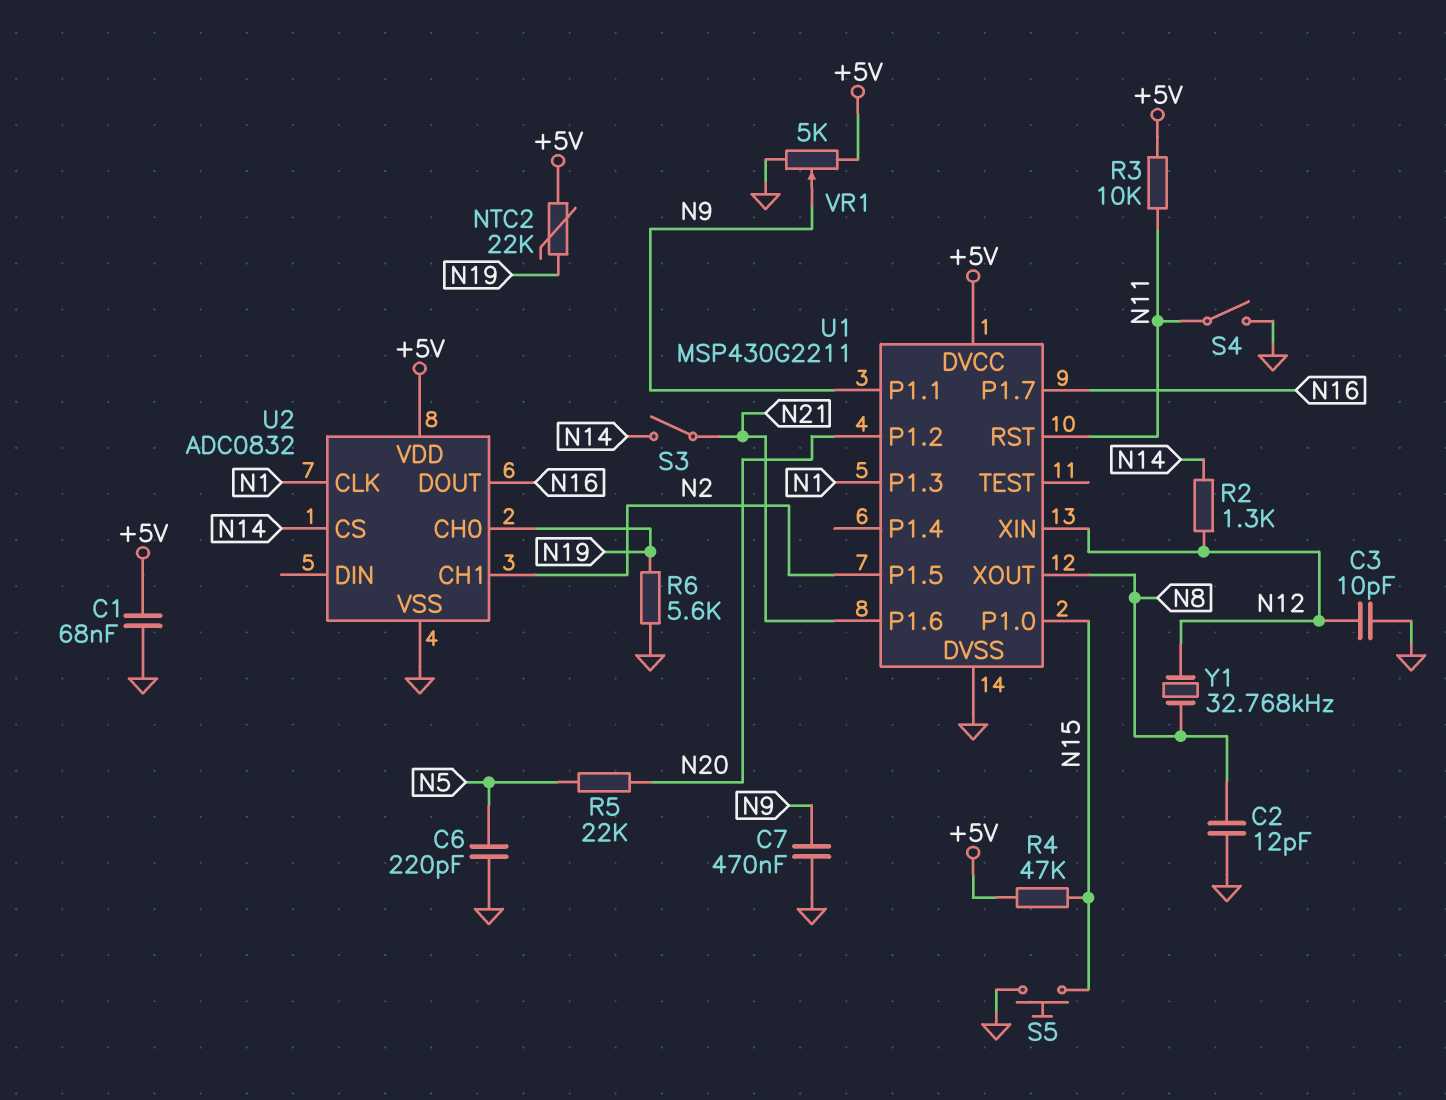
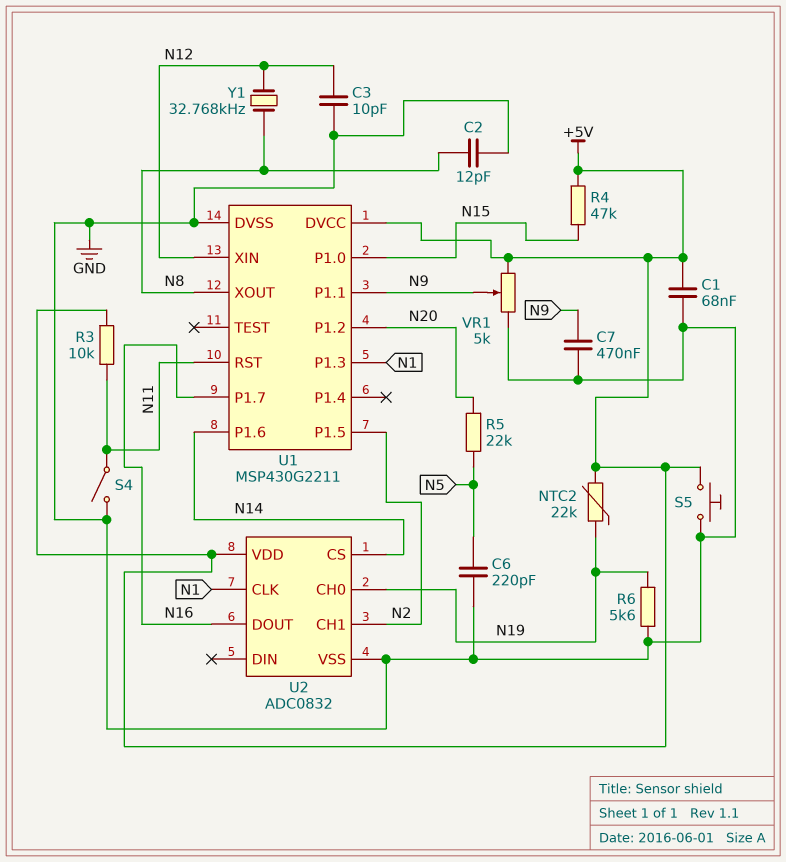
R2: 1.3k (N12, N14) -> none
S3: switch (N14, N21) -> none
S5: button (GND, N15) -> button (+5V, GND)
U1 pin P1.6: N21 -> N14

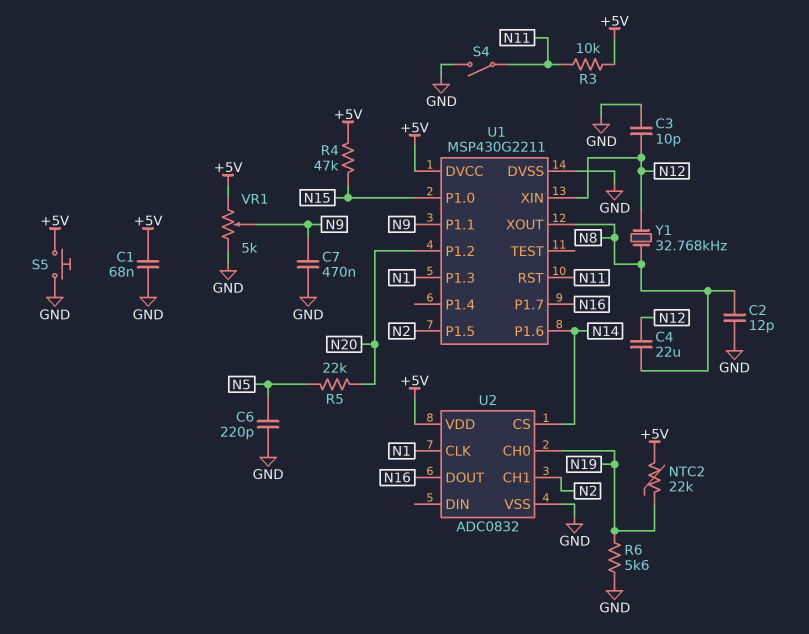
C4: none -> 22uF (N8, N12)

